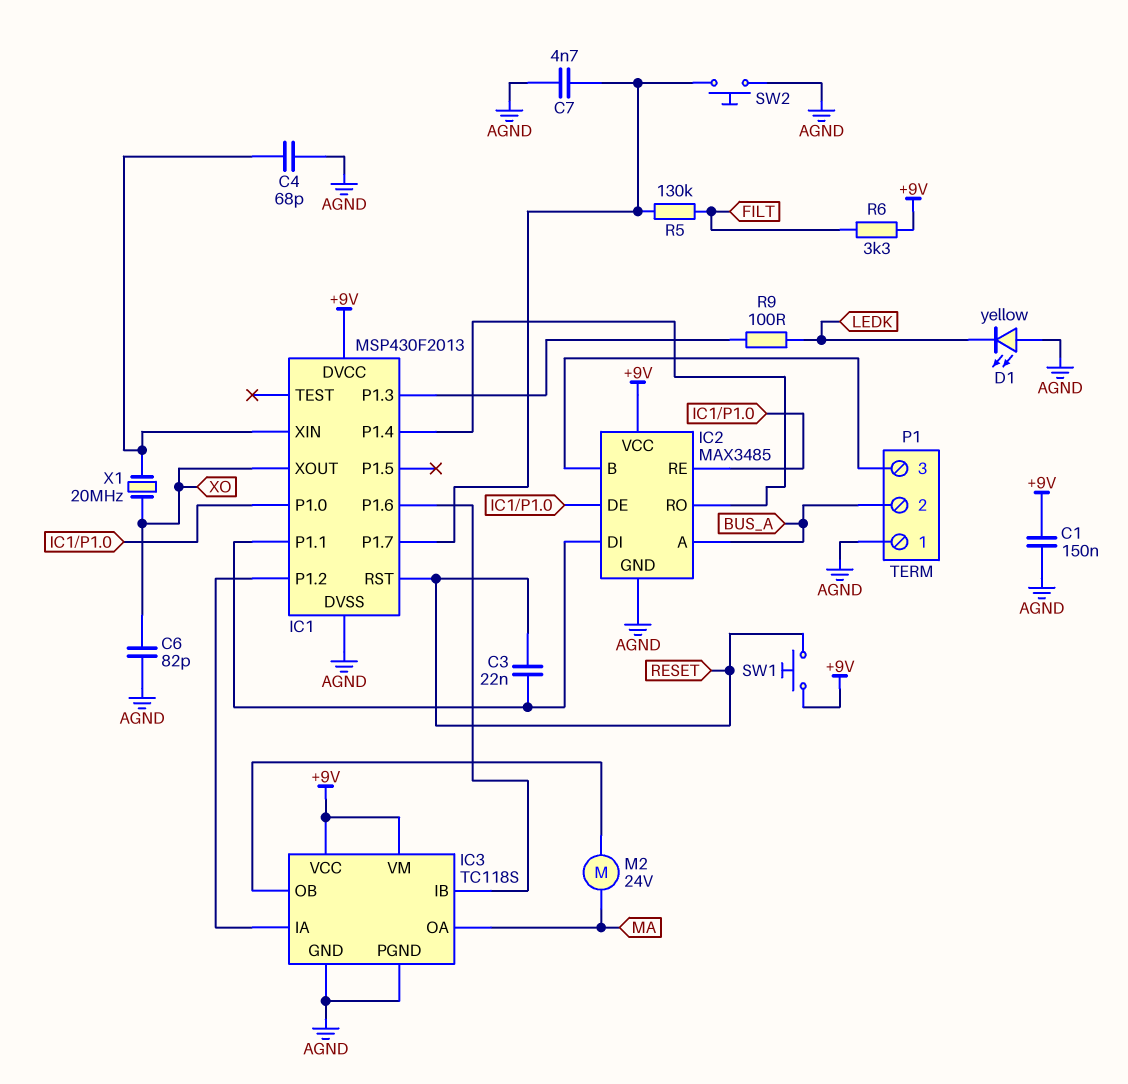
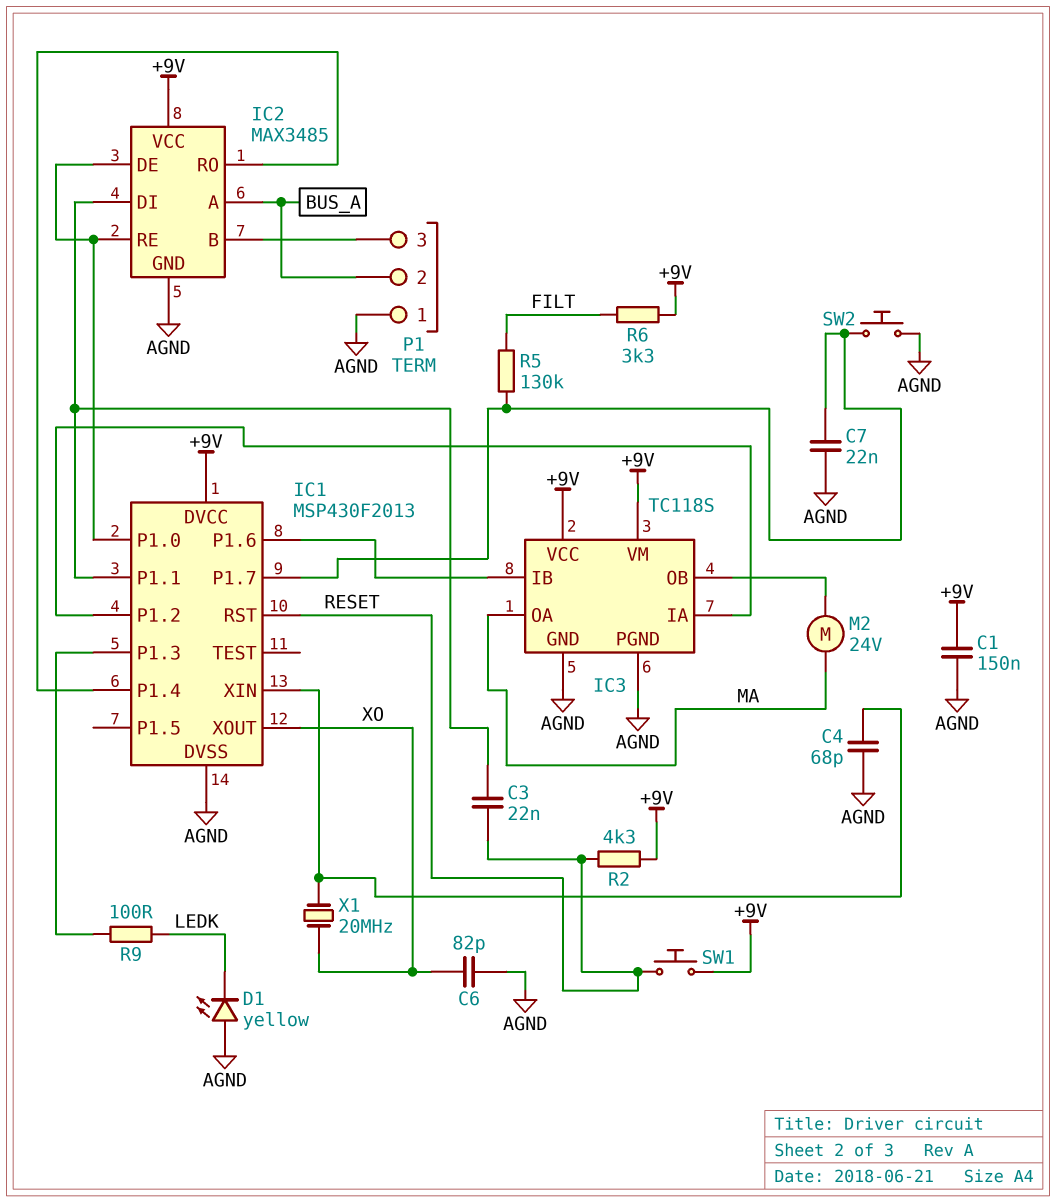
C7: 4.7nF (AGND, IC1/P1.7) -> 22nF (AGND, IC1/P1.7)
R2: none -> 4.3k (+9V, RESET)

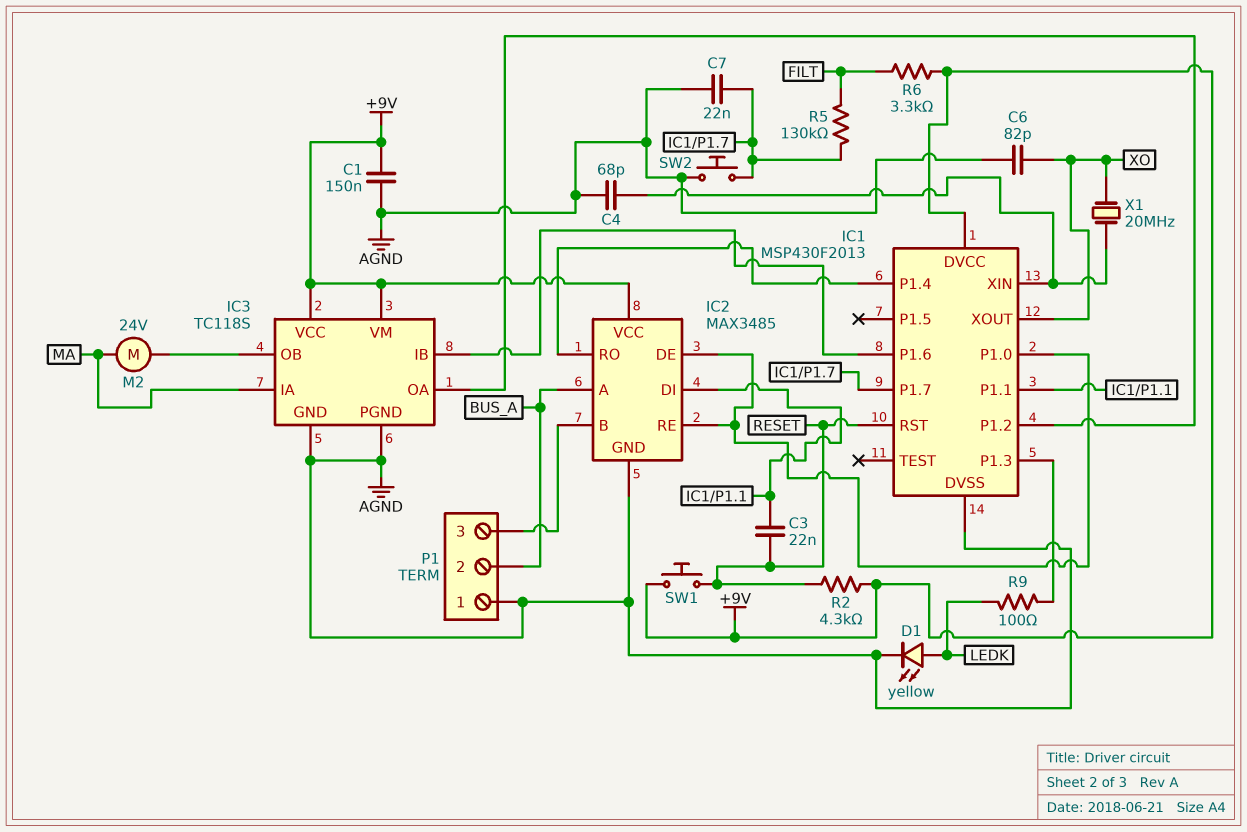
D1: LED yellow (A AGND, K LEDK) -> LED yellow (A LEDK, K AGND)
IC3 pin IA: IC1/P1.2 -> MA
IC3 pin OA: MA -> IC1/P1.2

